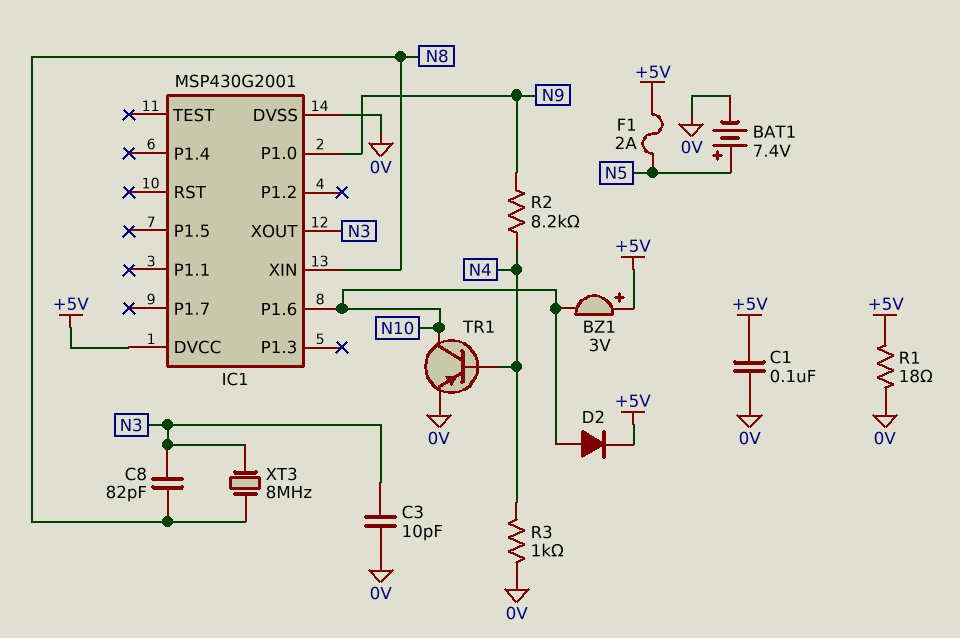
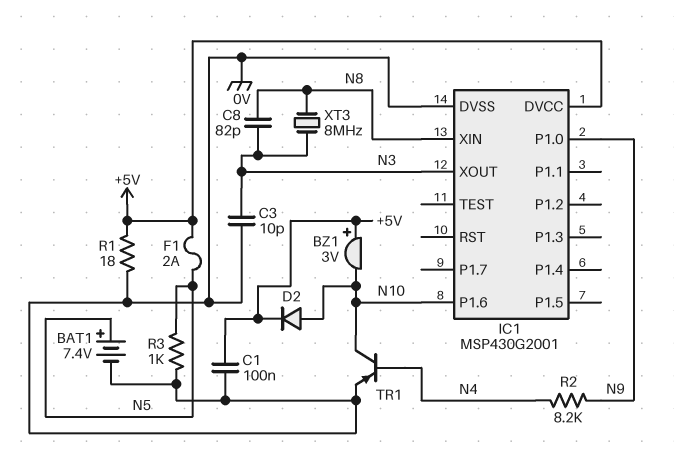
R3: 1k (0V, N4) -> 1k (0V, N5)

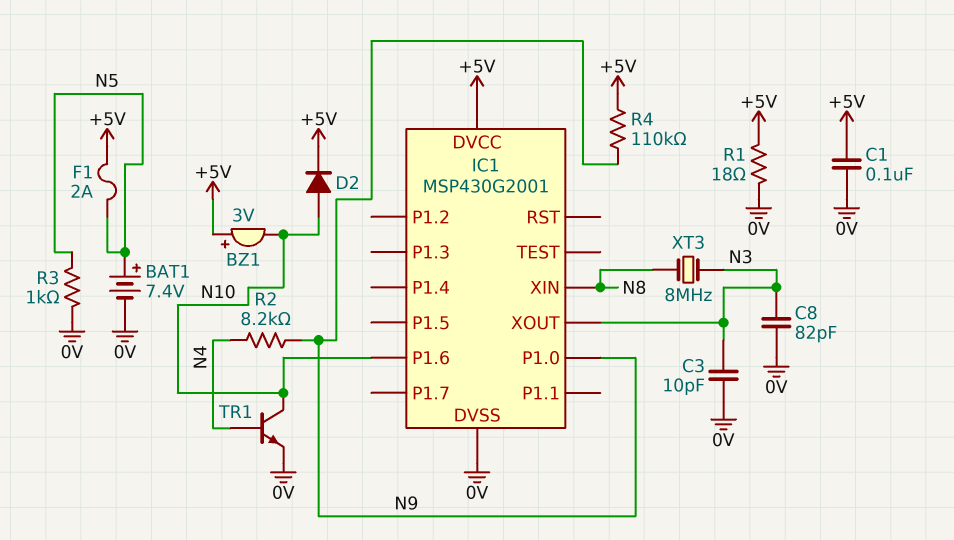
C8: 82pF (N3, N8) -> 82pF (0V, N3)
R4: none -> 110k (+5V, N9)
TR1: PNP (B N4, C N10, E 0V) -> NPN (B N4, C N10, E 0V)

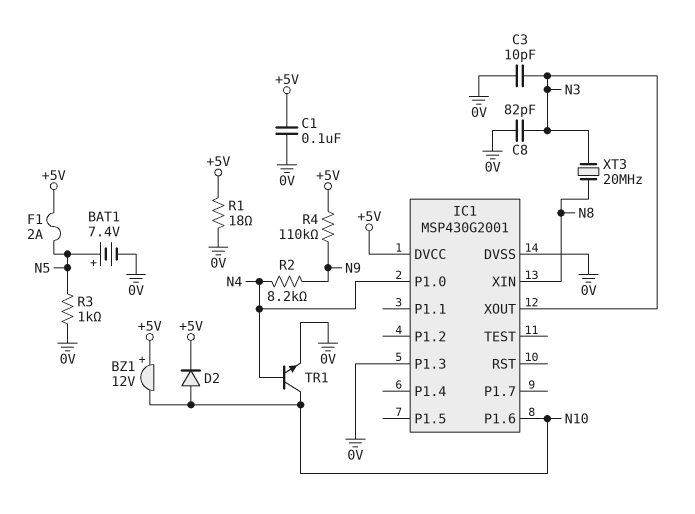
BZ1: buzzer 3V (plus +5V, minus N10) -> buzzer 12V (plus +5V, minus N10)
IC1 pin P1.0: N9 -> N4
IC1 pin P1.3: none -> 0V
XT3: 8MHz (N3, N8) -> 20MHz (N3, N8)

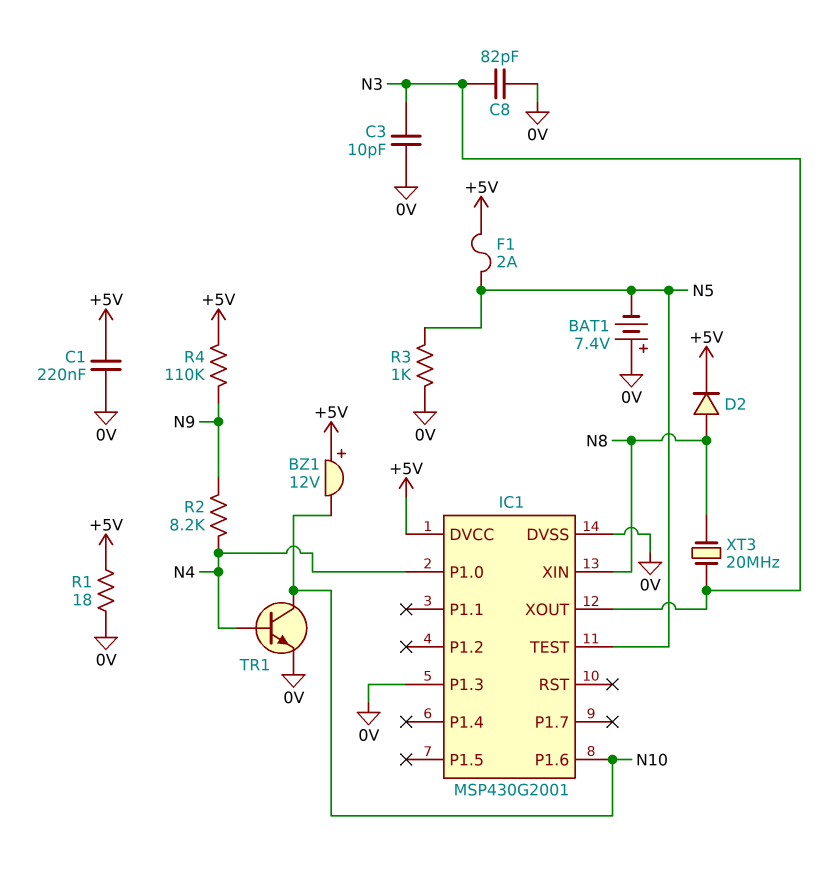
BAT1: 7.4V (plus N5, minus 0V) -> 7.4V (plus 0V, minus N5)
C1: 100nF (+5V, 0V) -> 220nF (+5V, 0V)
D2: diode (A N10, K +5V) -> diode (A N8, K +5V)
IC1 pin TEST: none -> N5

